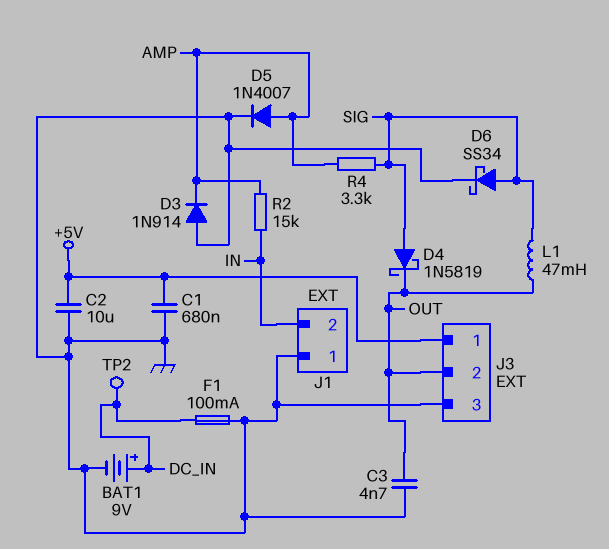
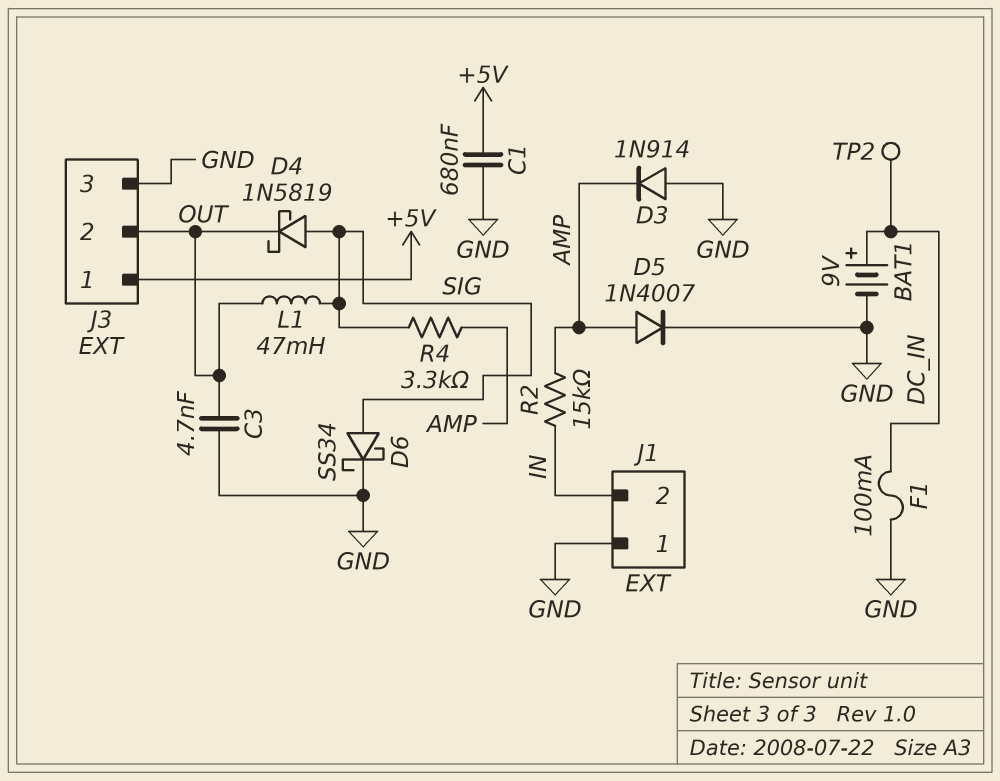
C2: 10uF (+5V, GND) -> none

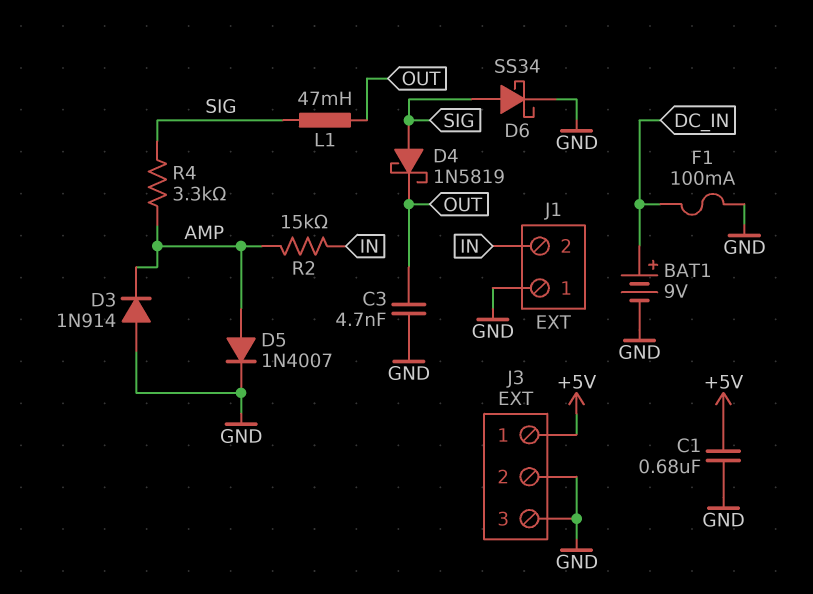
J3 pin 2: OUT -> GND
TP2: test point (DC_IN) -> none

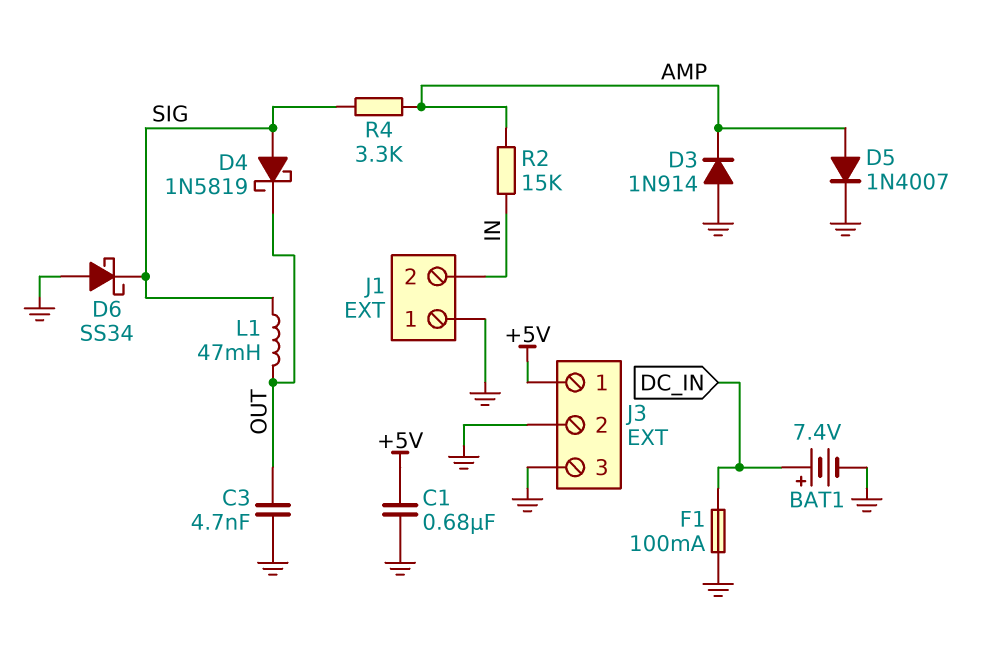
BAT1: 9V (plus DC_IN, minus GND) -> 7.4V (plus DC_IN, minus GND)
D6: schottky SS34 (A SIG, K GND) -> schottky SS34 (A GND, K SIG)

